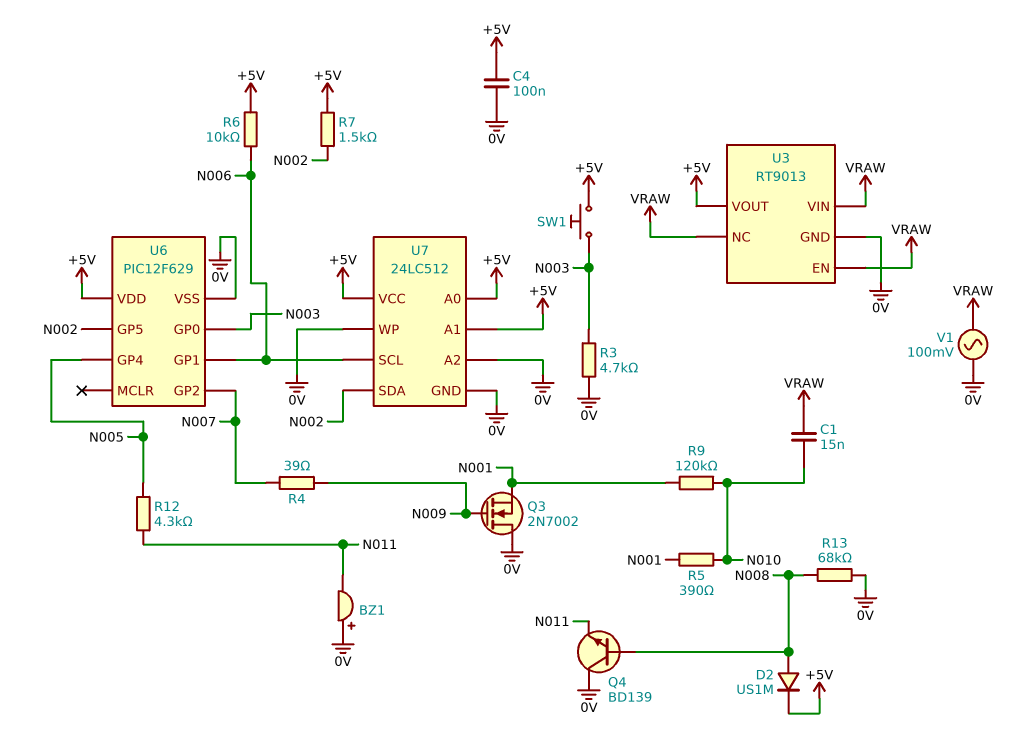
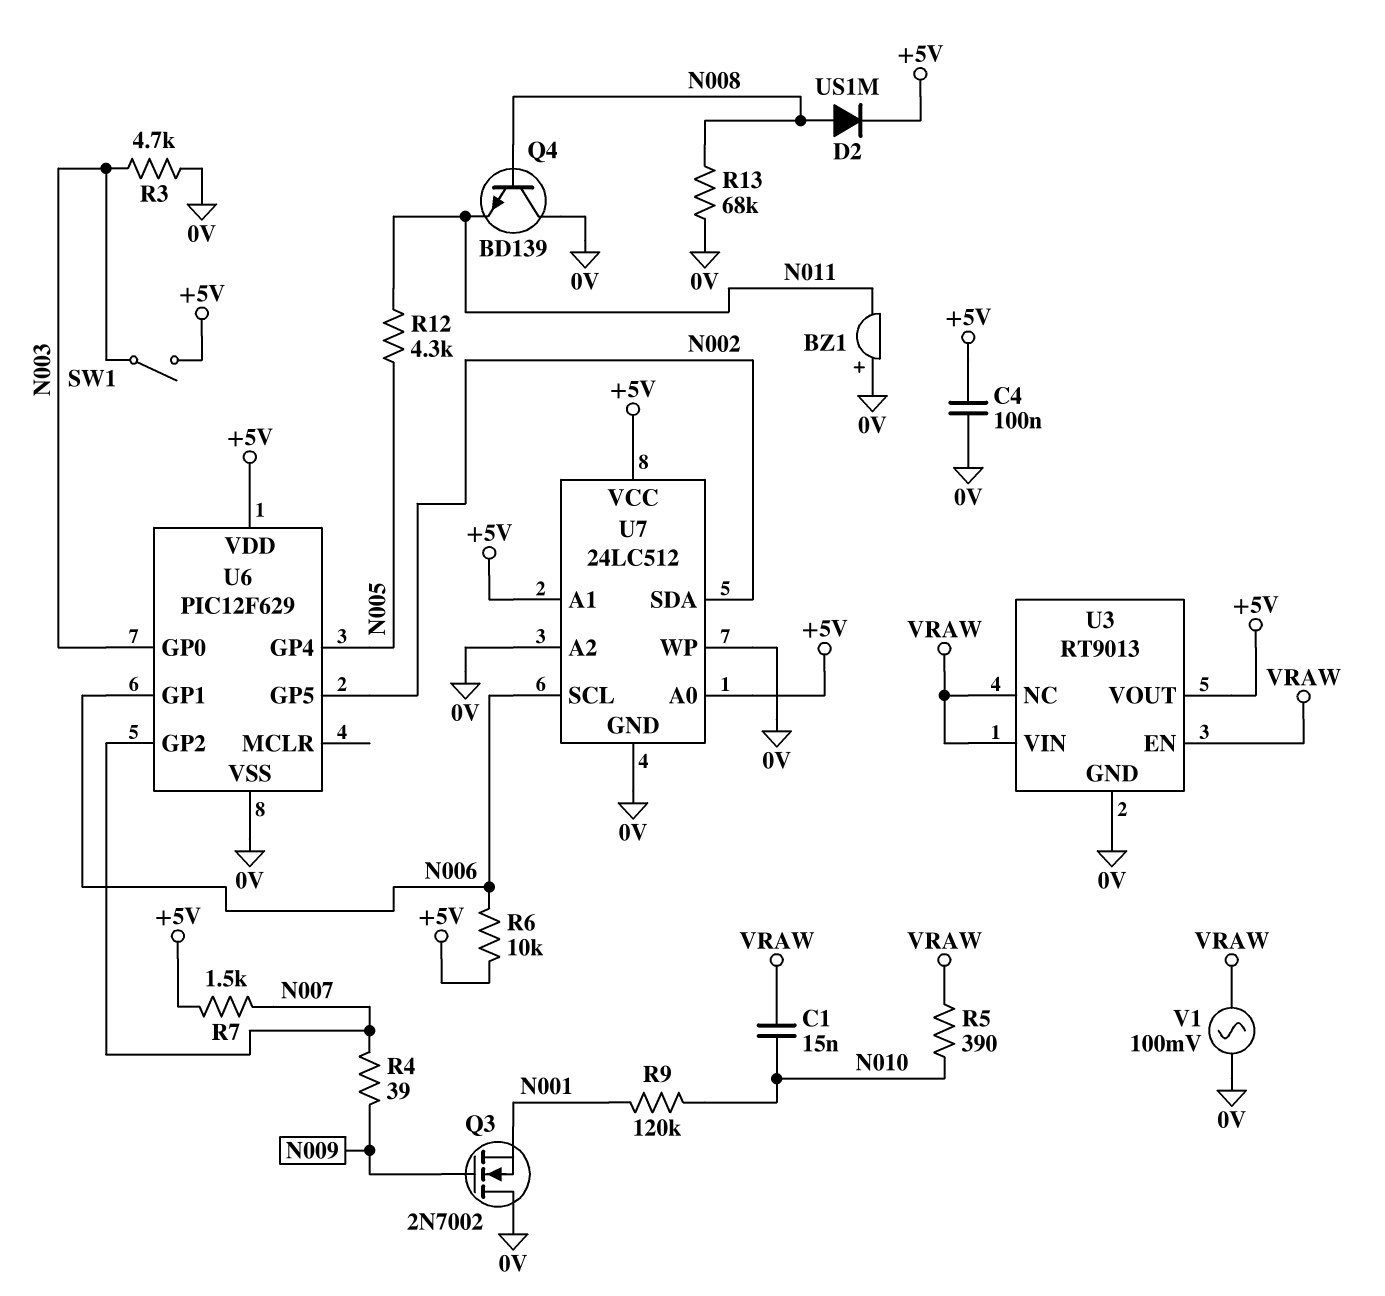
R5: 390 (N001, N010) -> 390 (N010, VRAW)
R7: 1.5k (+5V, N002) -> 1.5k (+5V, N007)
SW1: button (+5V, N003) -> switch (+5V, N003)

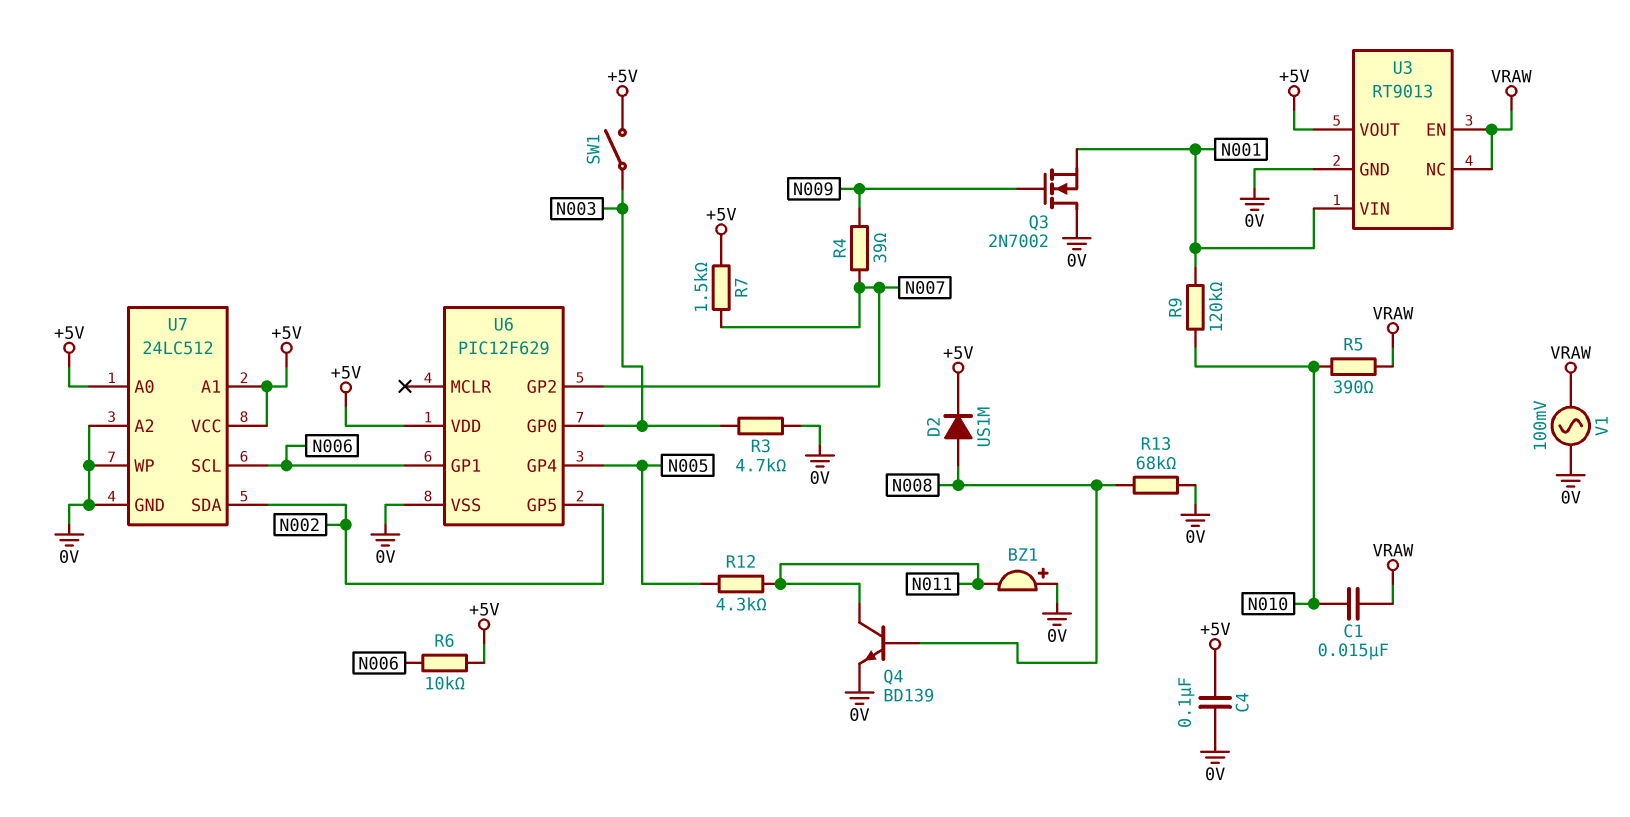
Q4: NPN BD139 (B N008, C 0V, E N011) -> NPN BD139 (B N008, C N011, E 0V)
U3 pin VIN: VRAW -> N001

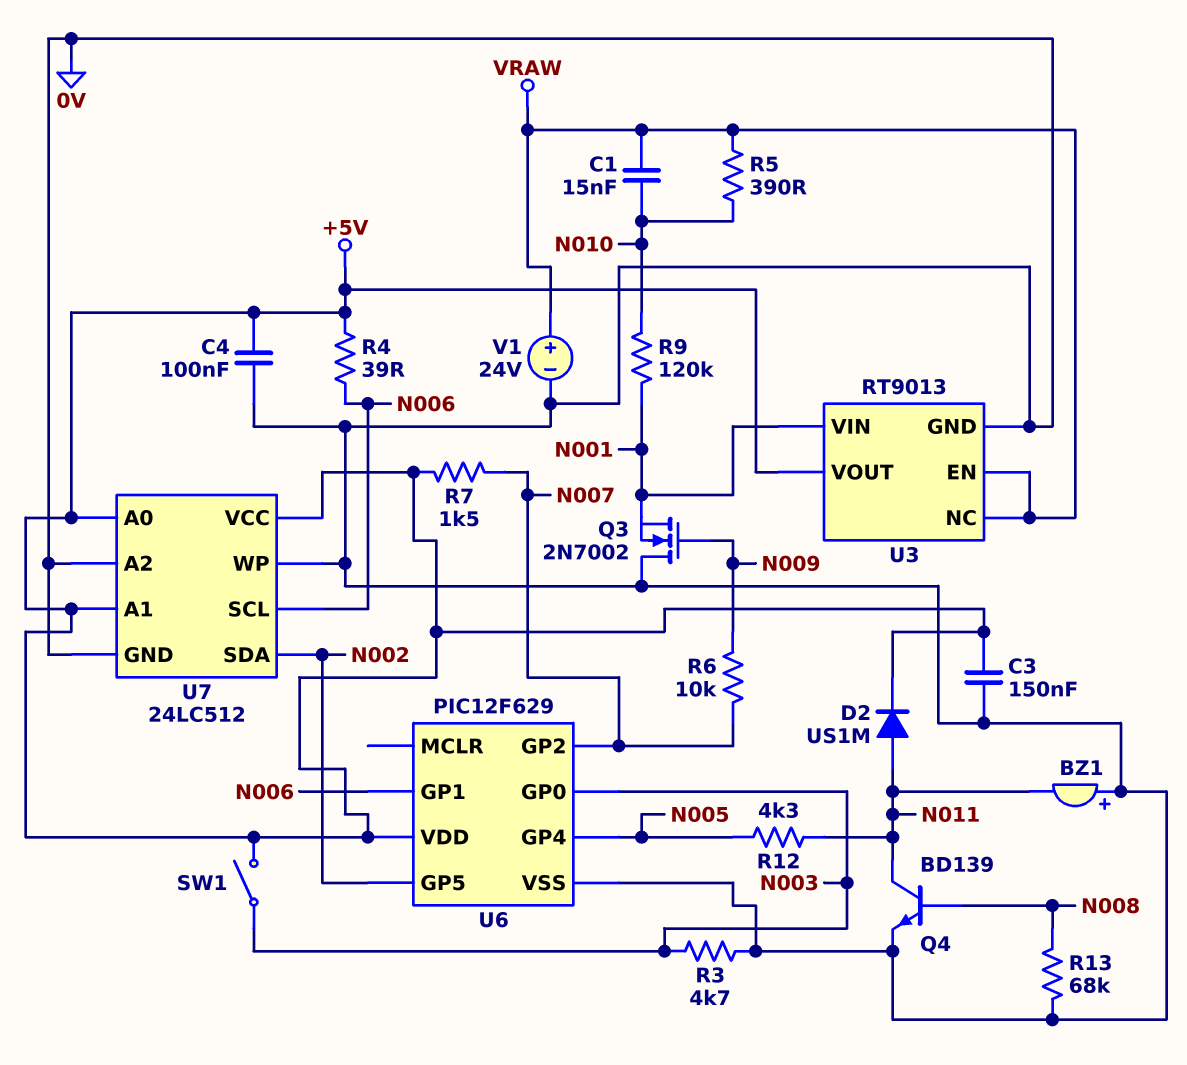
C3: none -> 150nF (+5V, 0V)
D2: diode US1M (A N008, K +5V) -> diode US1M (A N011, K +5V)
R4: 39 (N007, N009) -> 39 (+5V, N006)
R6: 10k (+5V, N006) -> 10k (N007, N009)
V1: AC 100mV (0V, VRAW) -> 24V (plus VRAW, minus 0V)

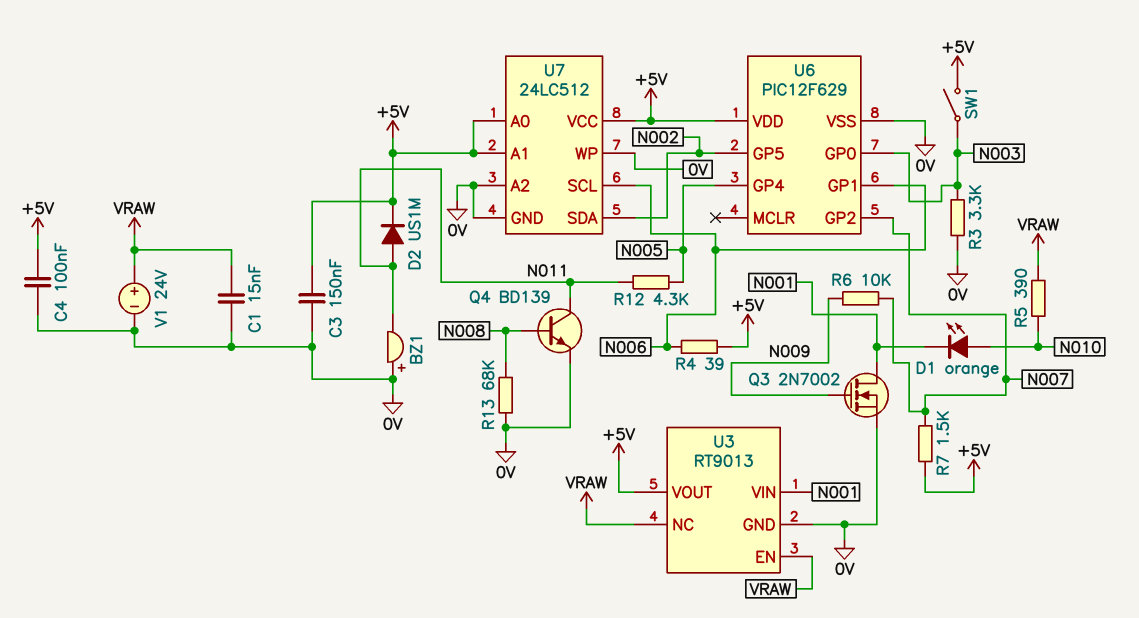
C1: 15nF (N010, VRAW) -> 15nF (0V, VRAW)
D1: none -> LED orange (A N010, K N001)
Q3: NMOS 2N7002 (G N009, D 0V, S N001) -> NMOS 2N7002 (G N009, D N001, S 0V)
R3: 4.7k (0V, N003) -> 3.3k (0V, N003)
R9: 120k (N001, N010) -> none

